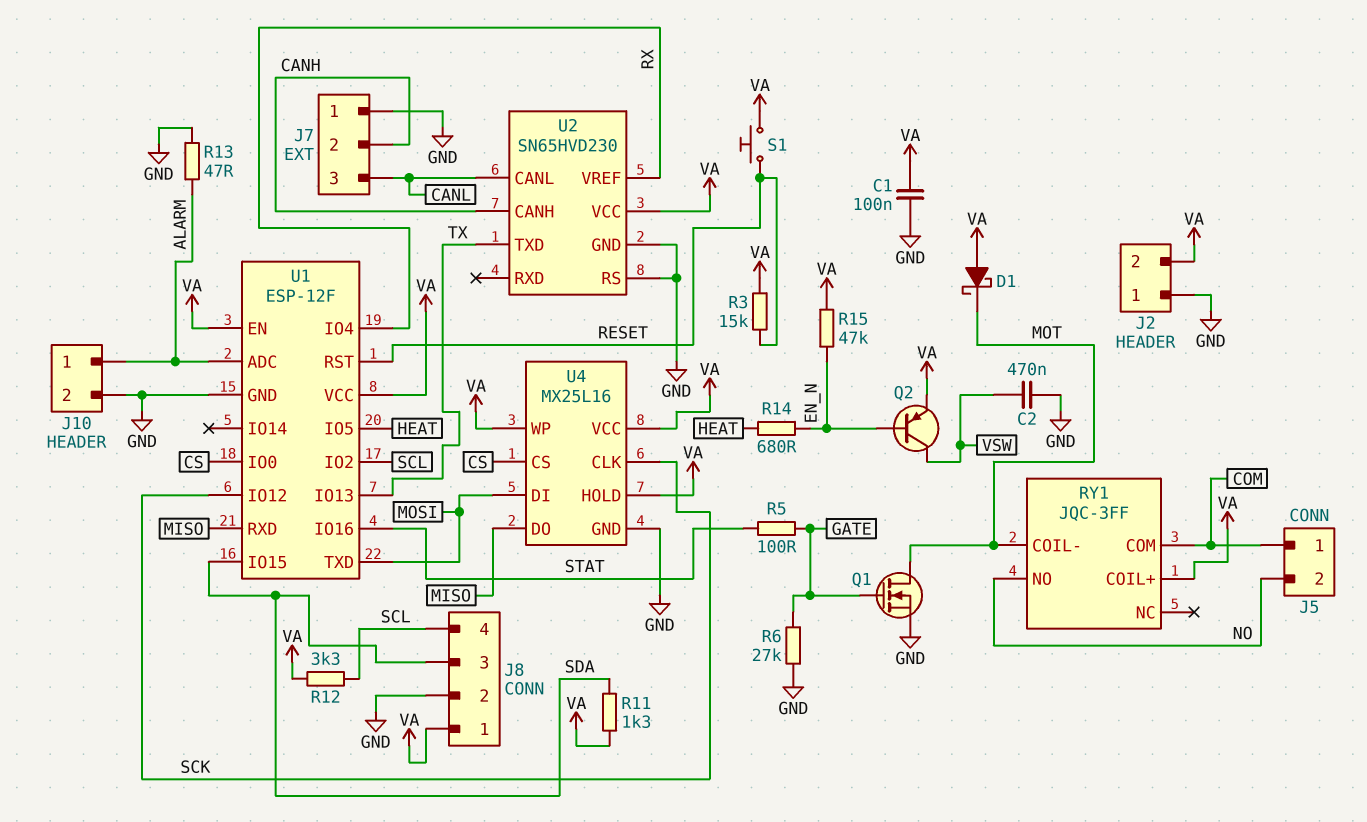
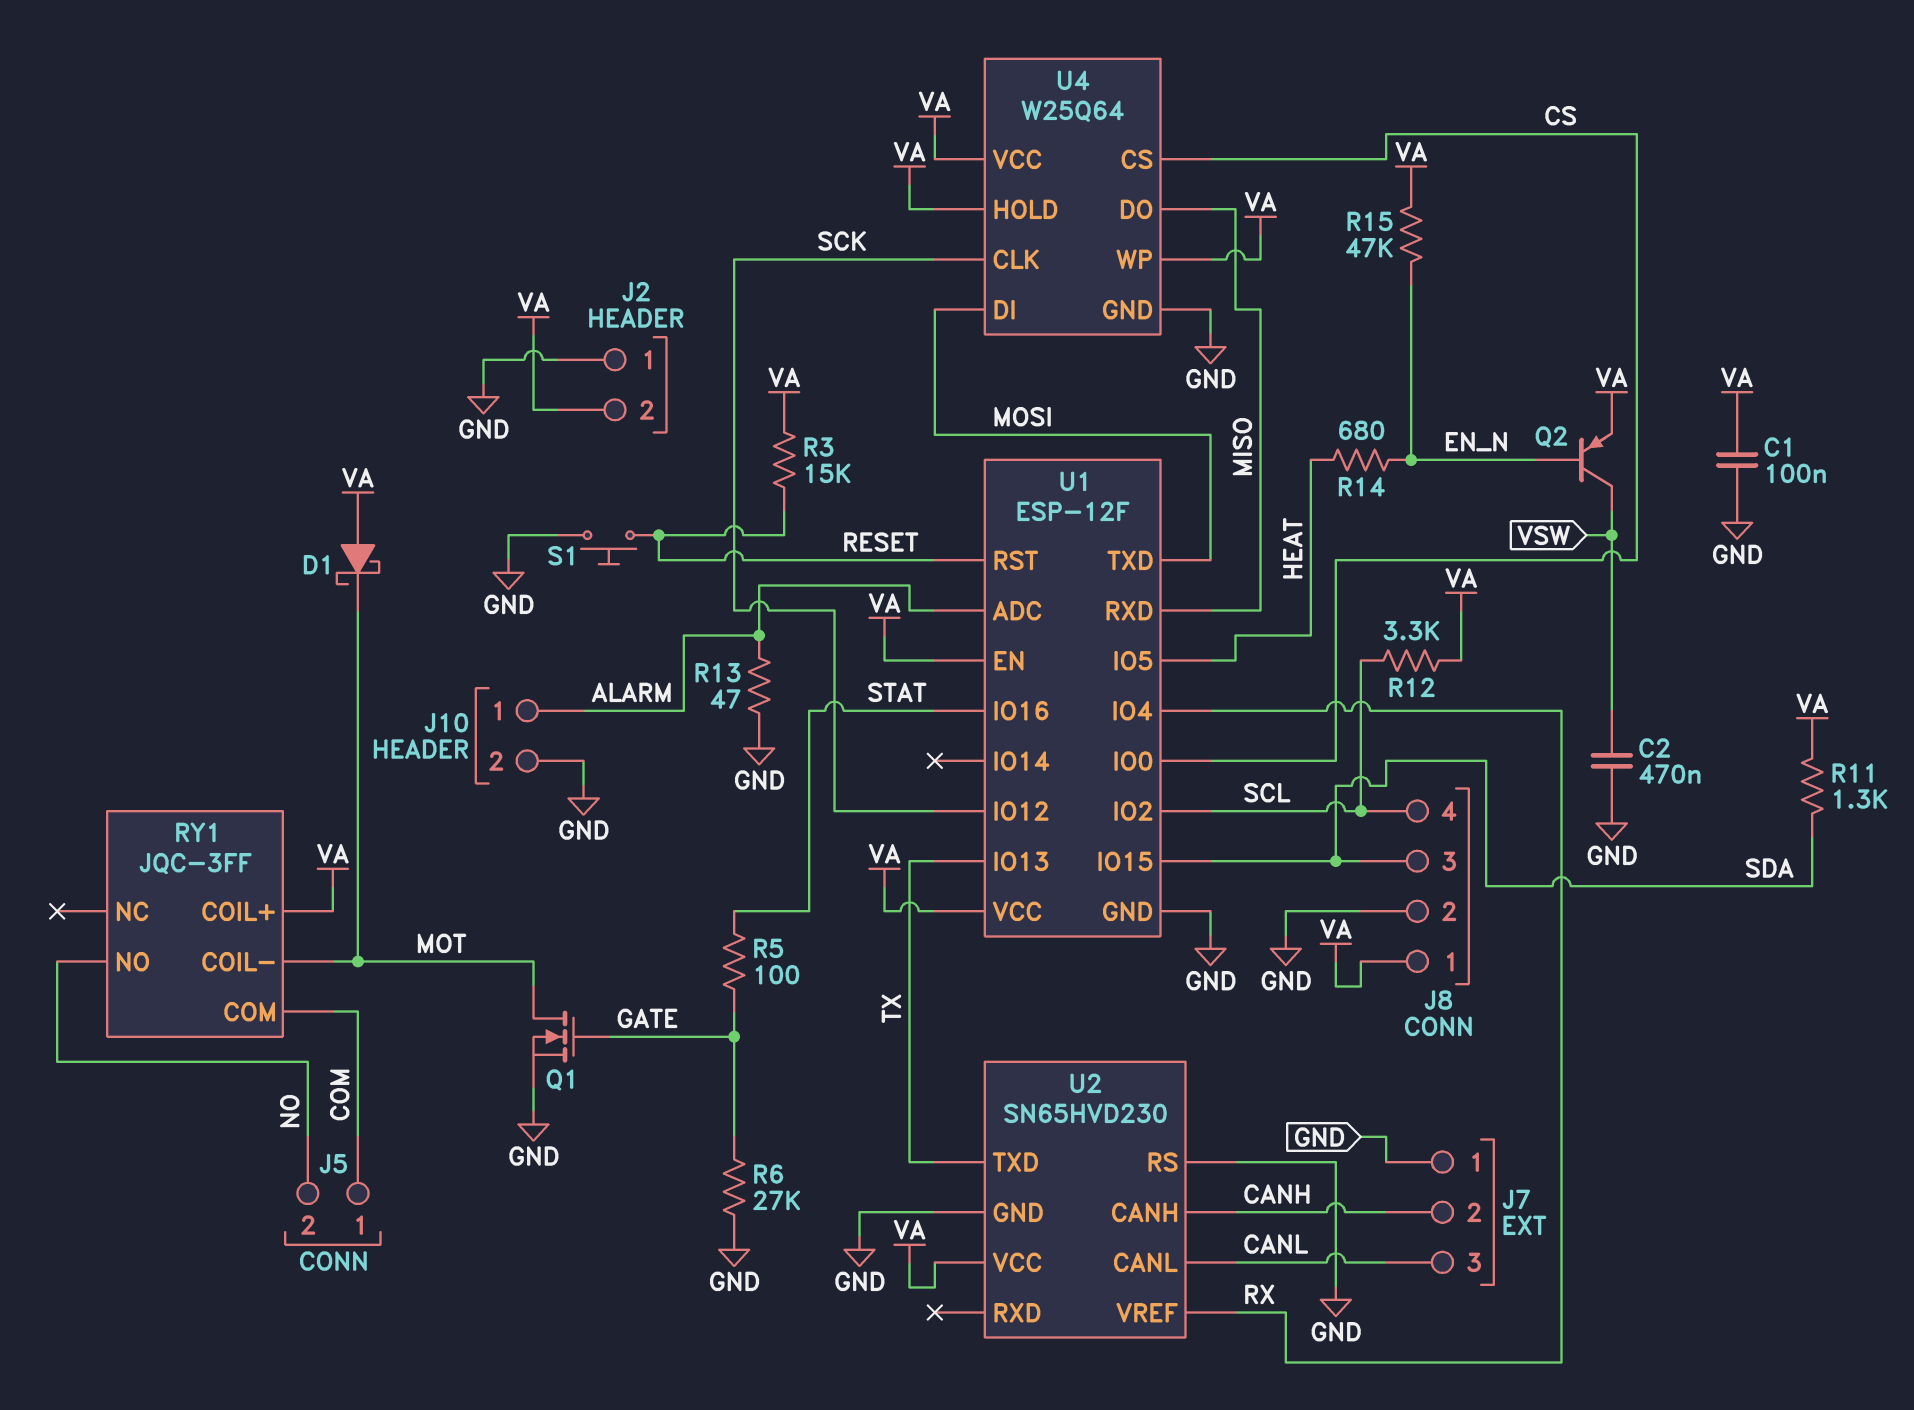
S1: button (RESET, VA) -> button (GND, RESET)
U4: MX25L16 -> W25Q64

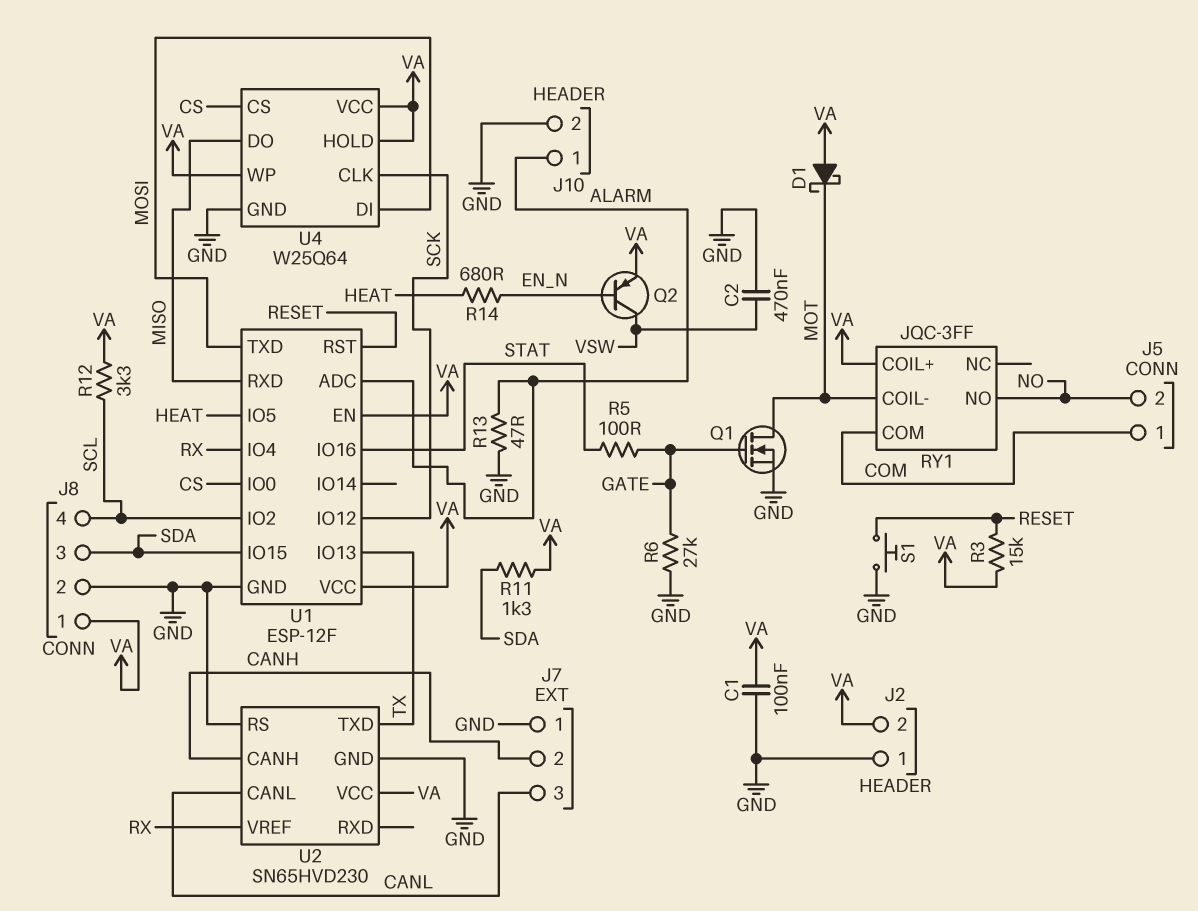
R15: 47k (EN_N, VA) -> none

